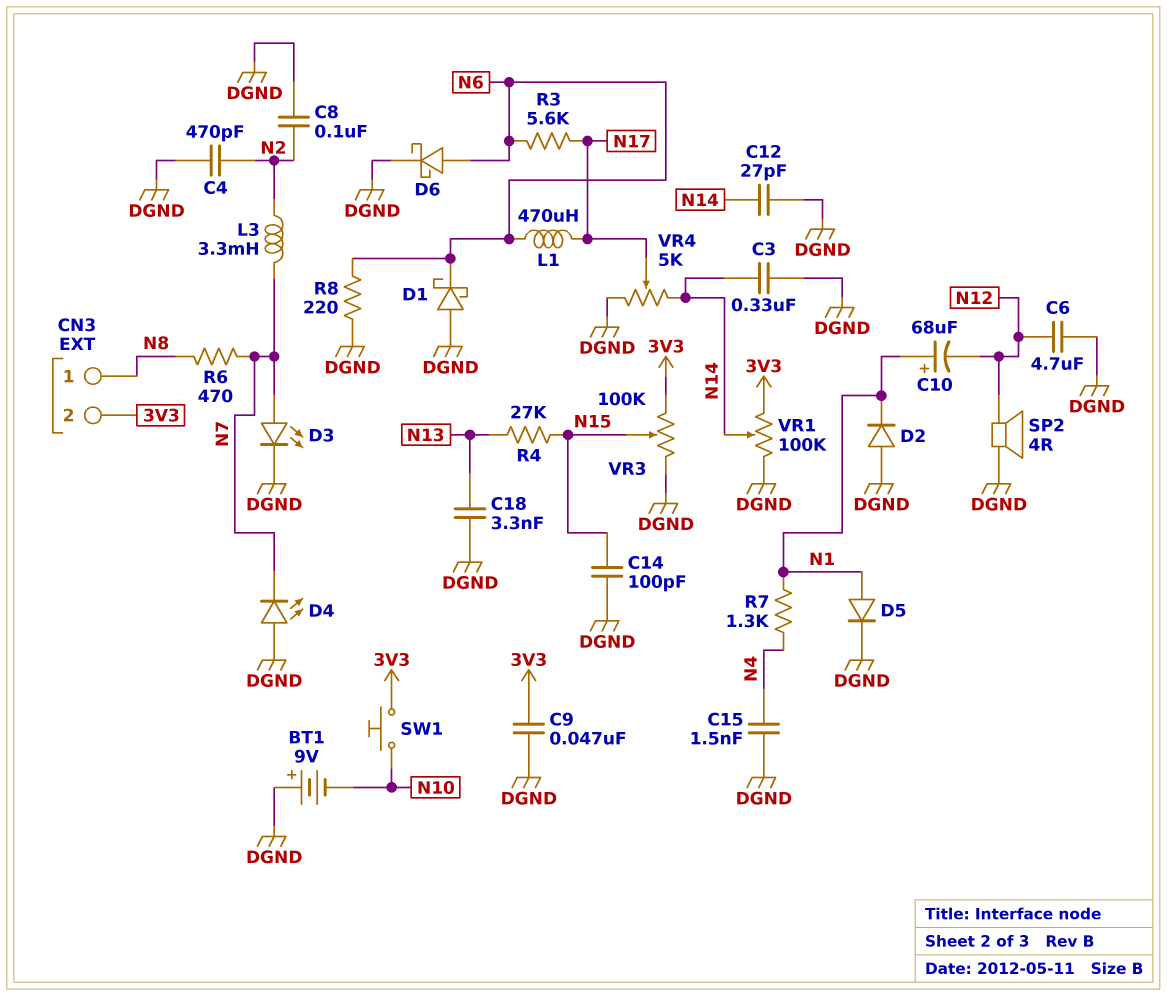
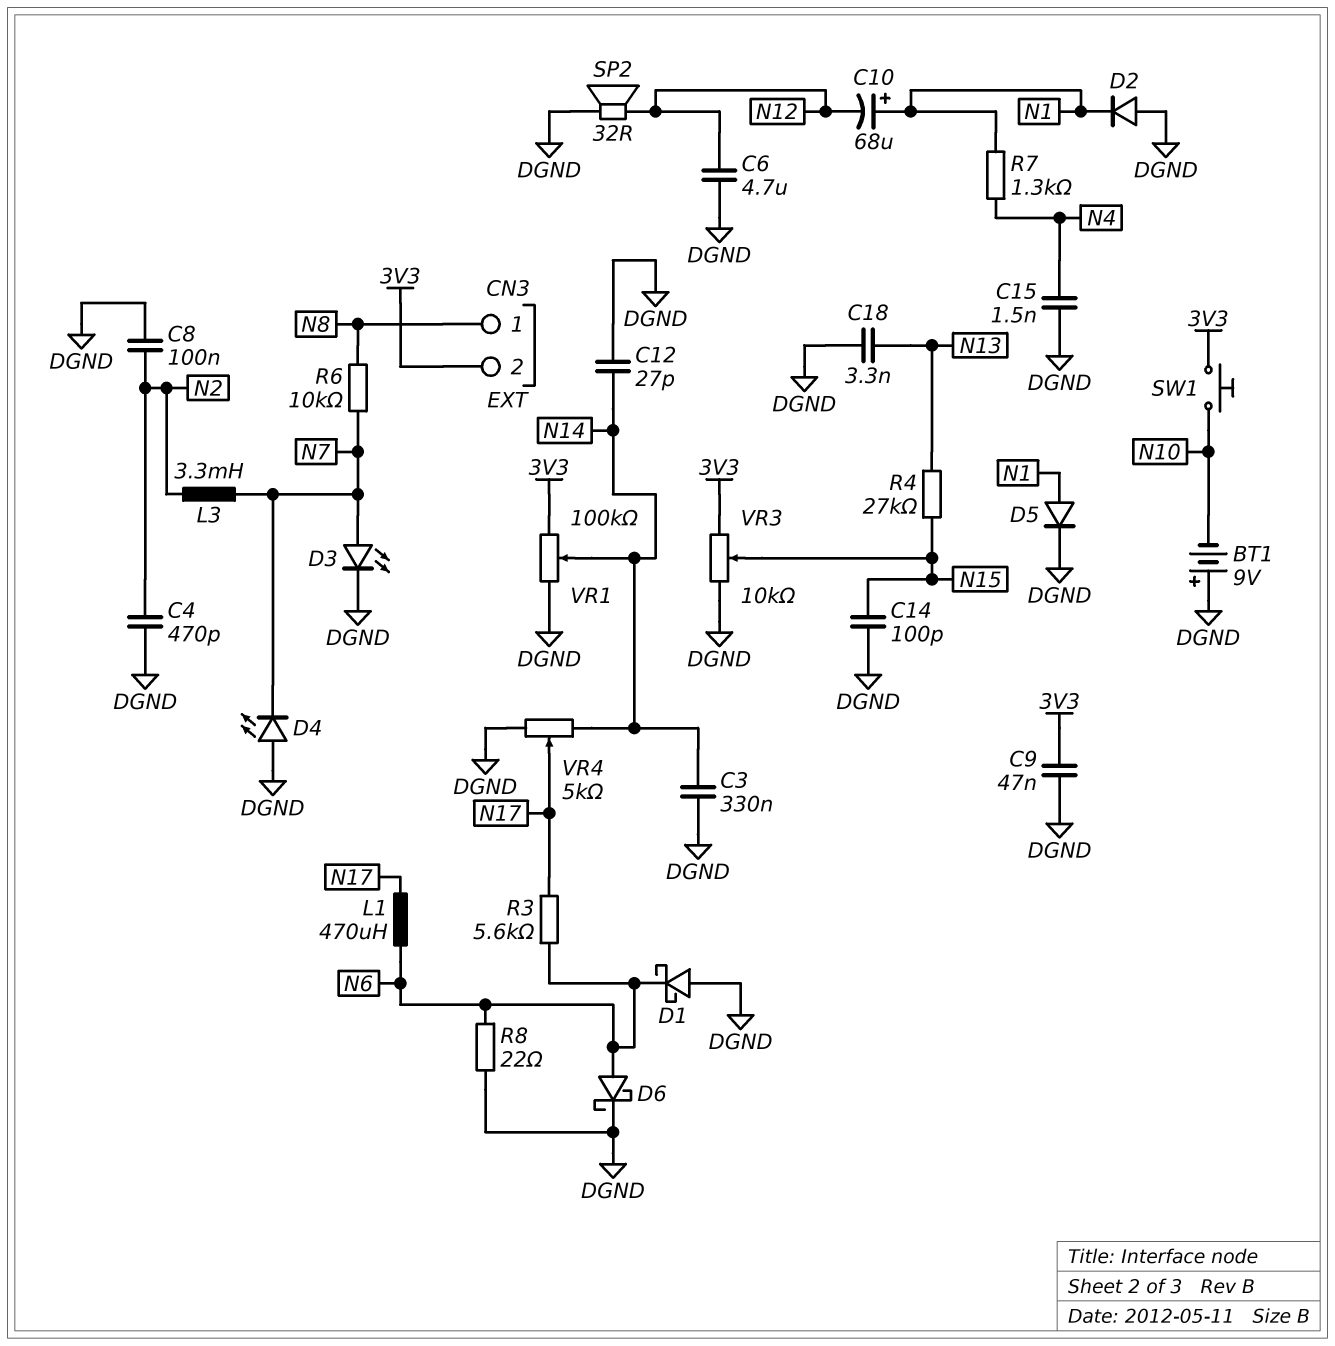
R6: 470 (N7, N8) -> 10k (N7, N8)
R8: 220 (DGND, N6) -> 22 (DGND, N6)
SP2: speaker 4R (DGND, N12) -> speaker 32R (DGND, N12)
VR3: 100k (3V3, DGND, wiper N15) -> 10k (3V3, DGND, wiper N15)

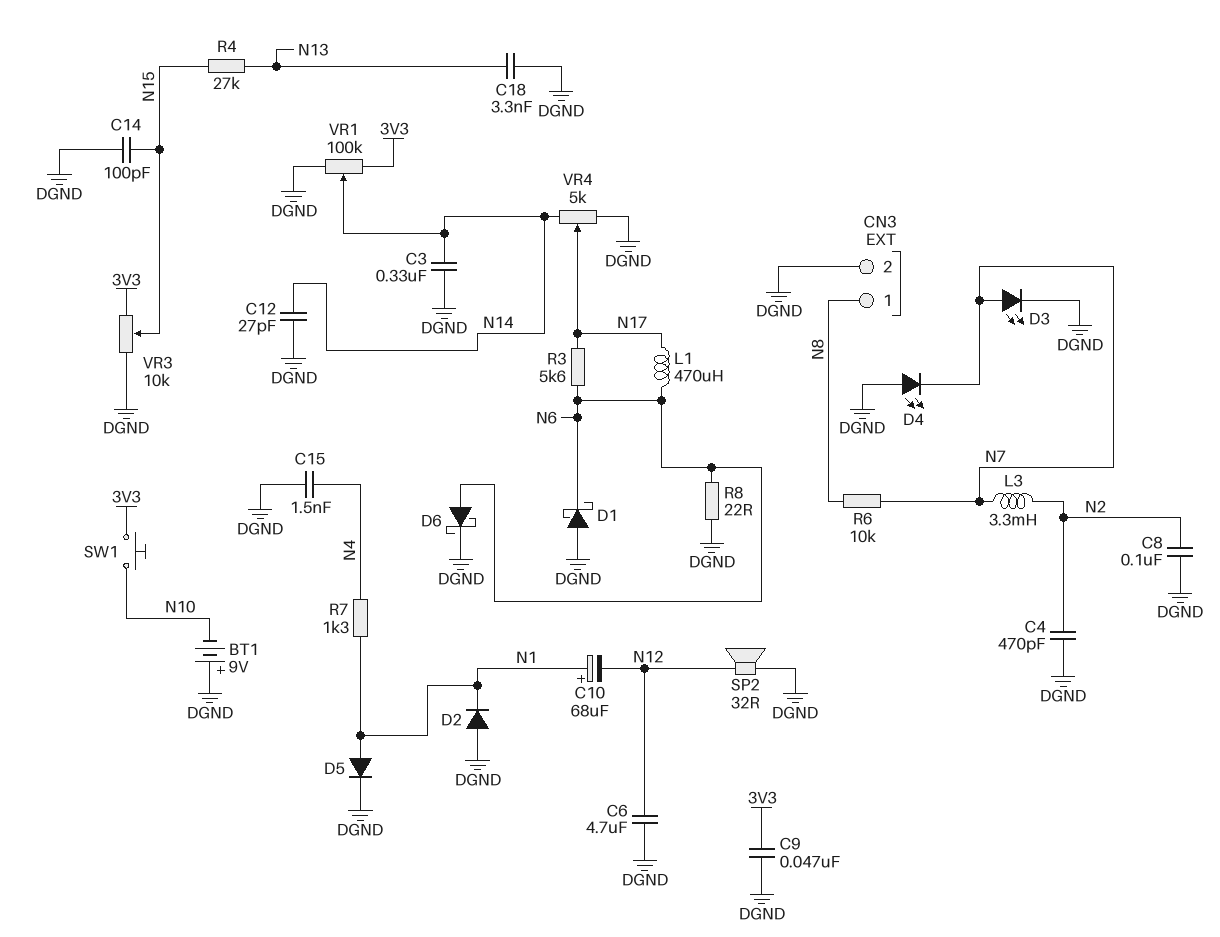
CN3 pin 2: 3V3 -> DGND

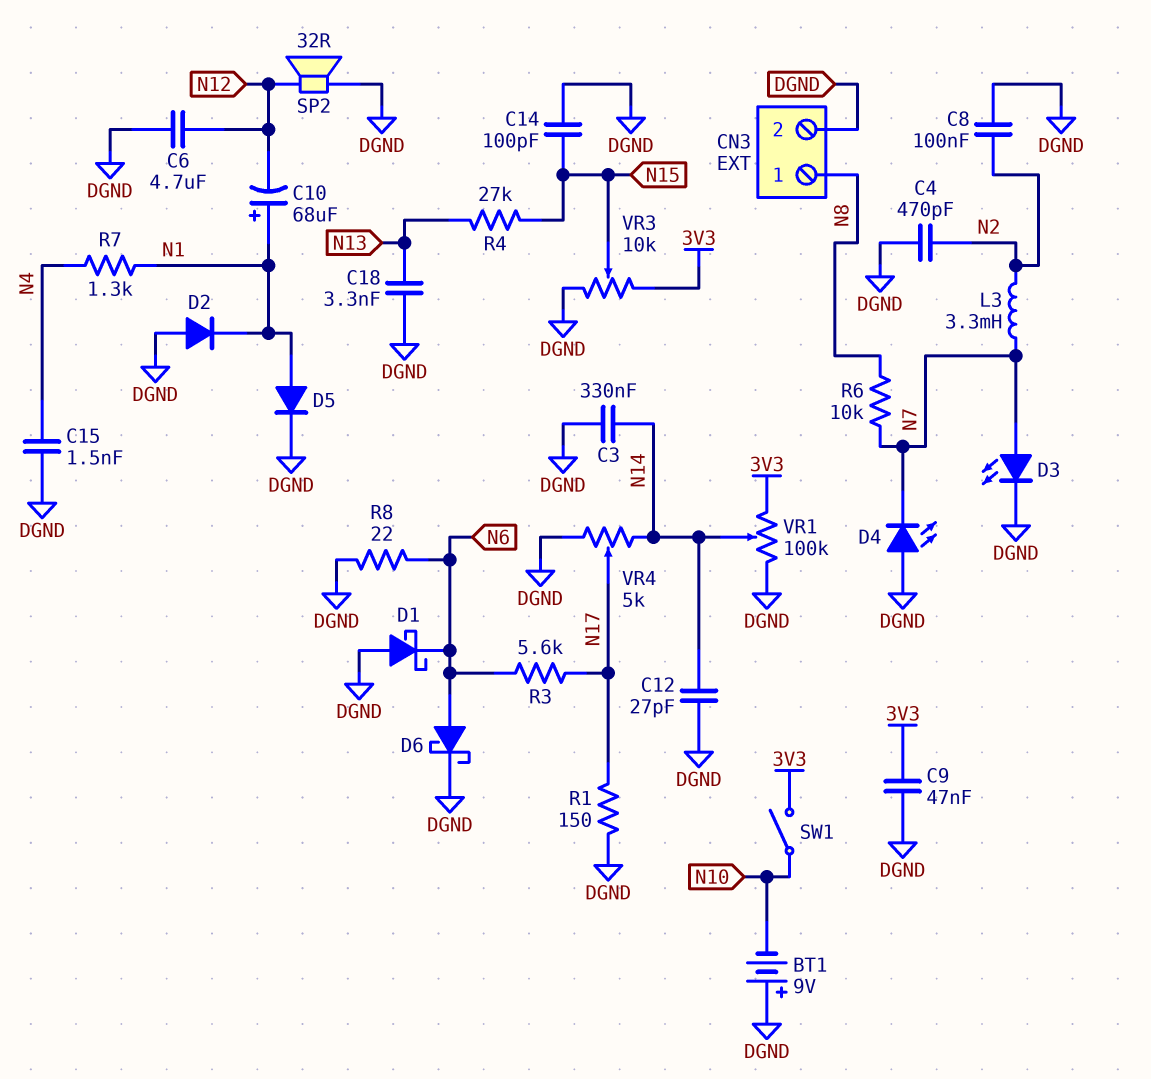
L1: 470uH (N6, N17) -> none
R1: none -> 150 (DGND, N17)
SW1: button (3V3, N10) -> switch (3V3, N10)

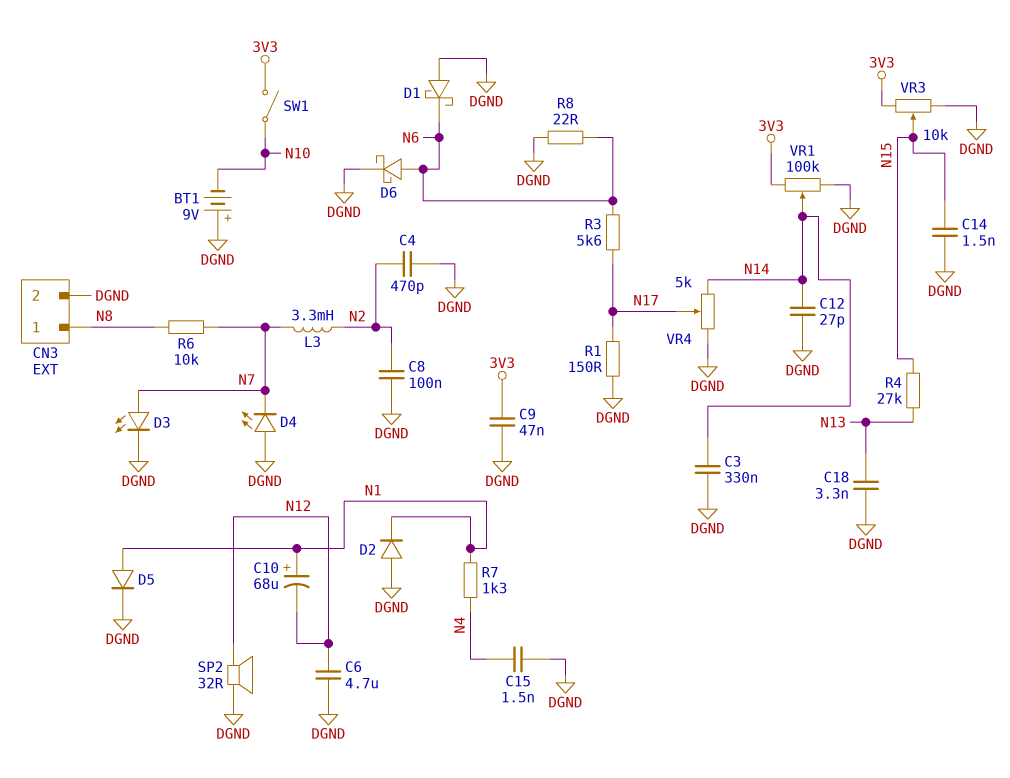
C14: 100pF (DGND, N15) -> 1.5nF (DGND, N15)

